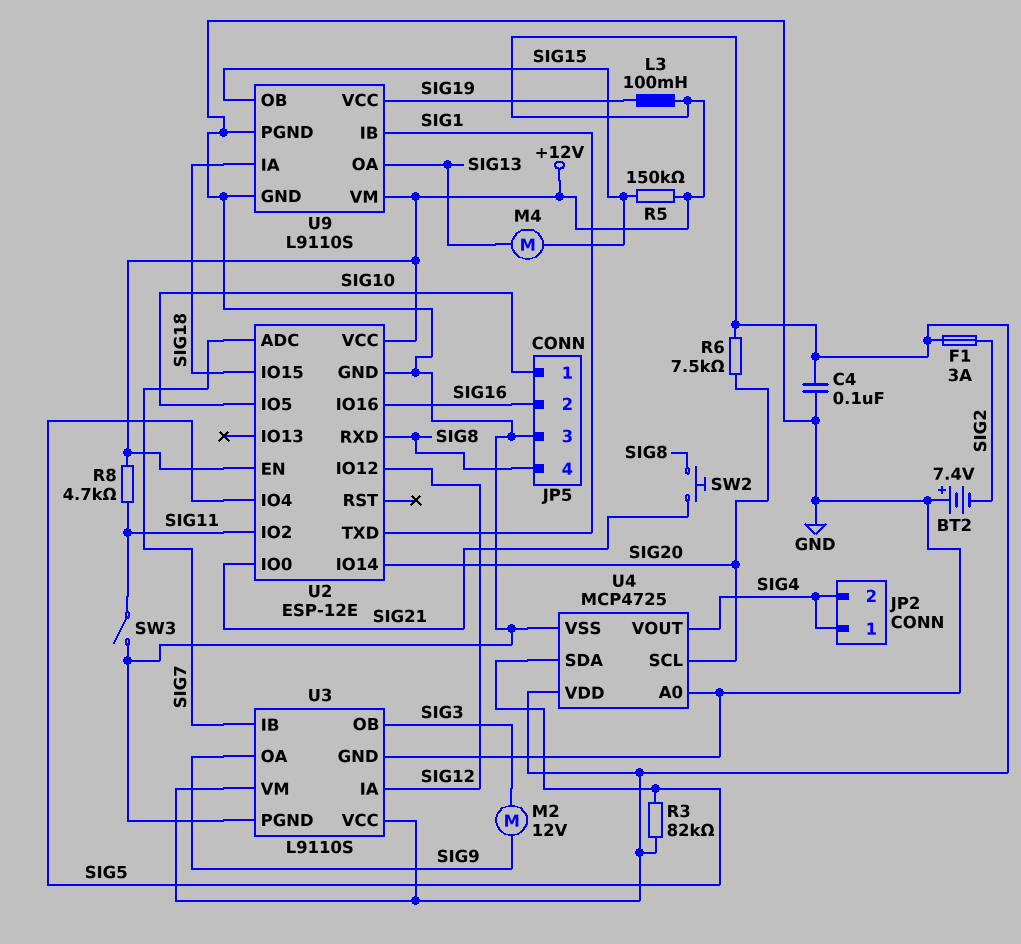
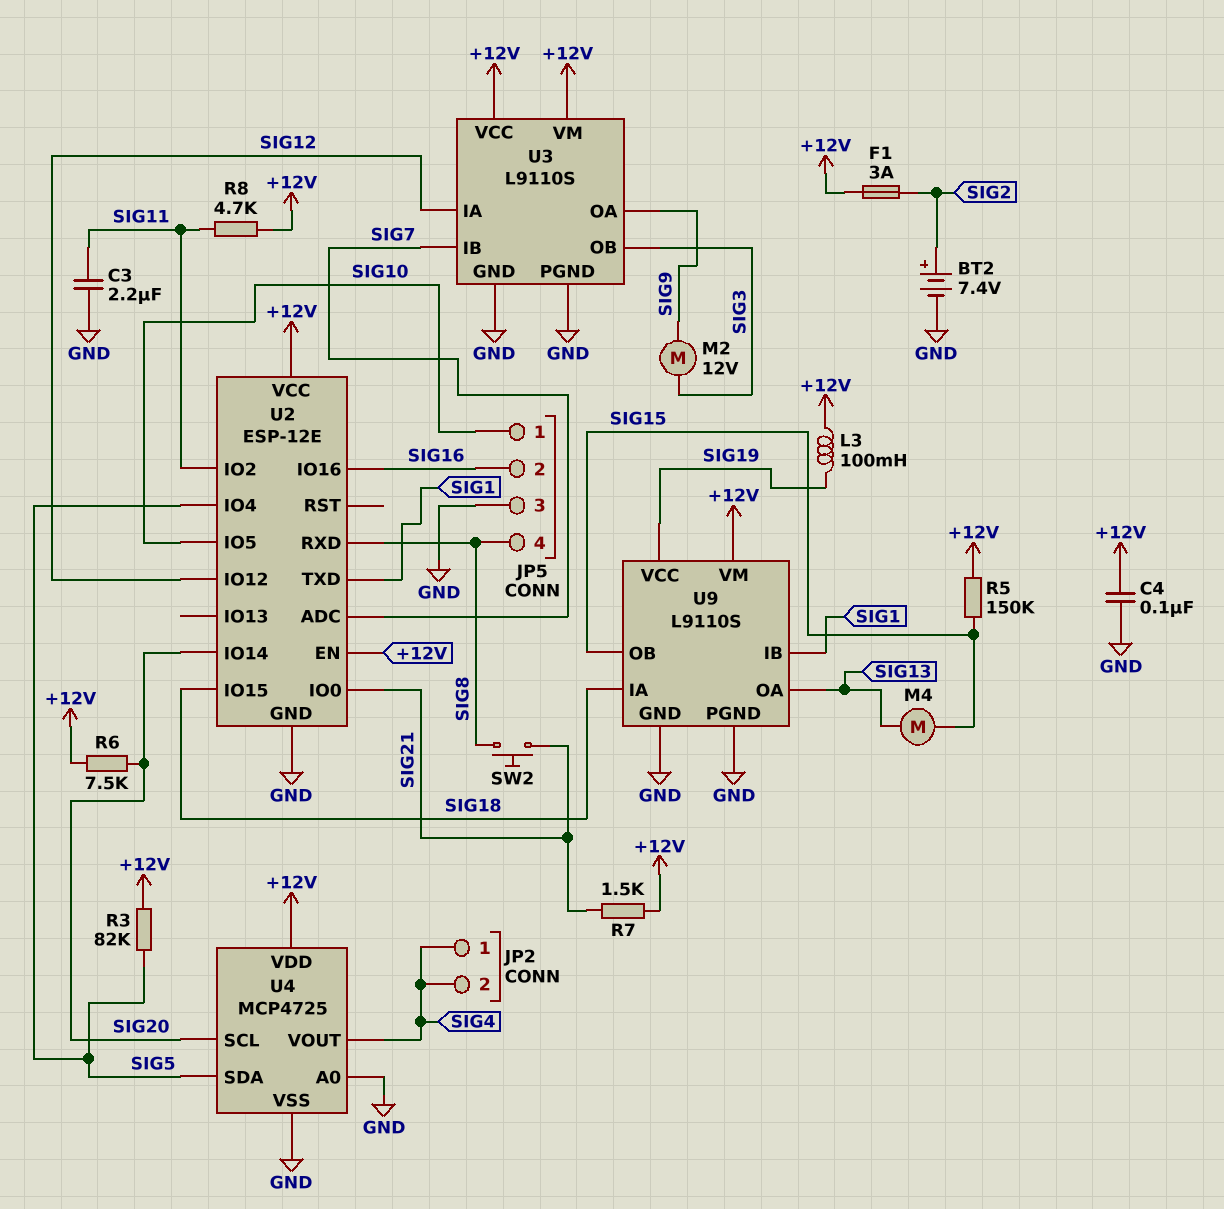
BT2: 7.4V (plus GND, minus SIG2) -> 7.4V (plus SIG2, minus GND)
C3: none -> 2.2uF (GND, SIG11)
R7: none -> 1.5k (+12V, SIG21)
SW3: switch (GND, SIG11) -> none

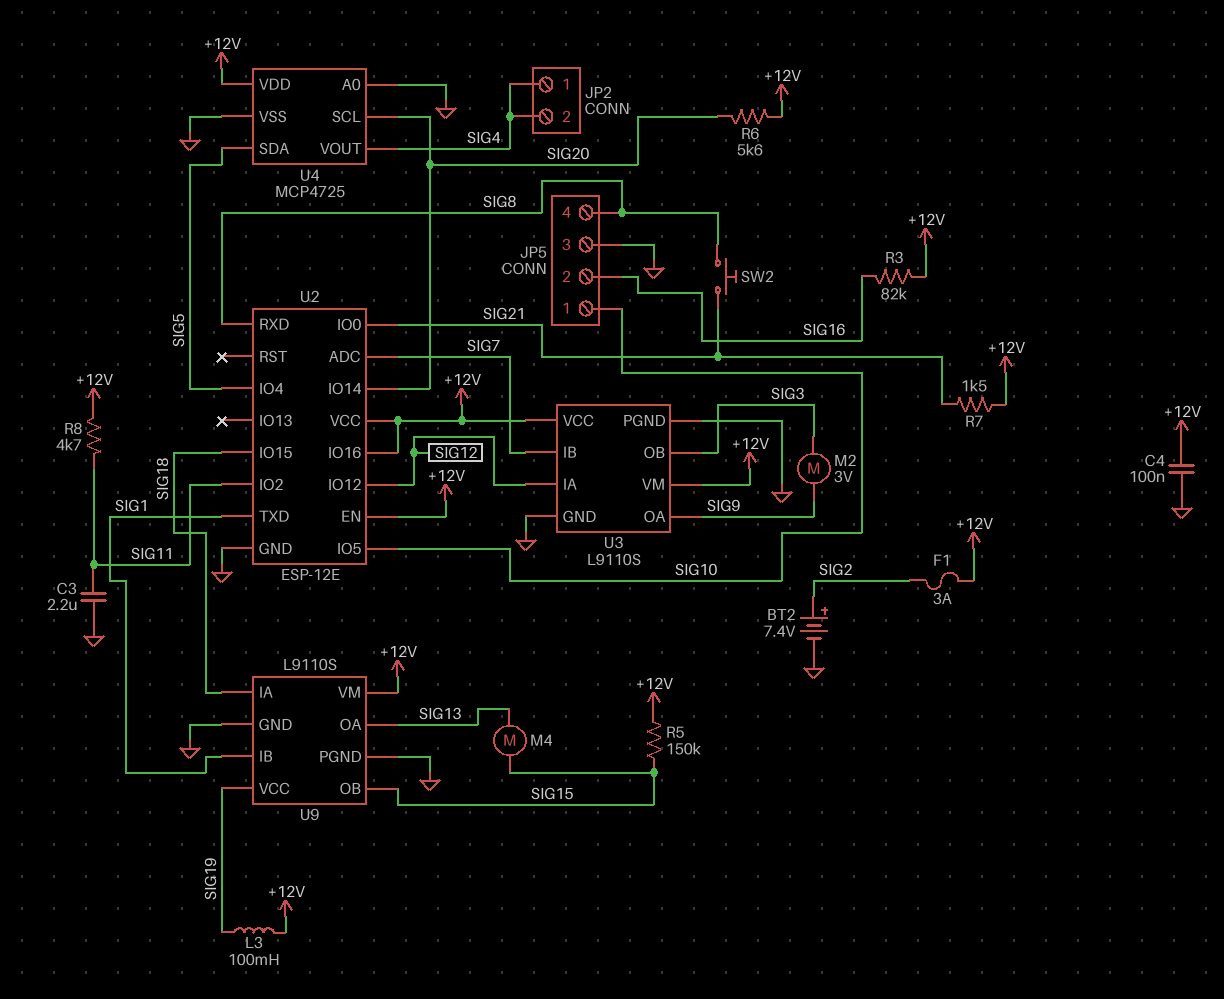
M2: motor 12V (SIG3, SIG9) -> motor 3V (SIG3, SIG9)
R3: 82k (+12V, SIG5) -> 82k (+12V, SIG16)
R6: 7.5k (+12V, SIG20) -> 5.6k (+12V, SIG20)
U2 pin IO16: SIG16 -> +12V

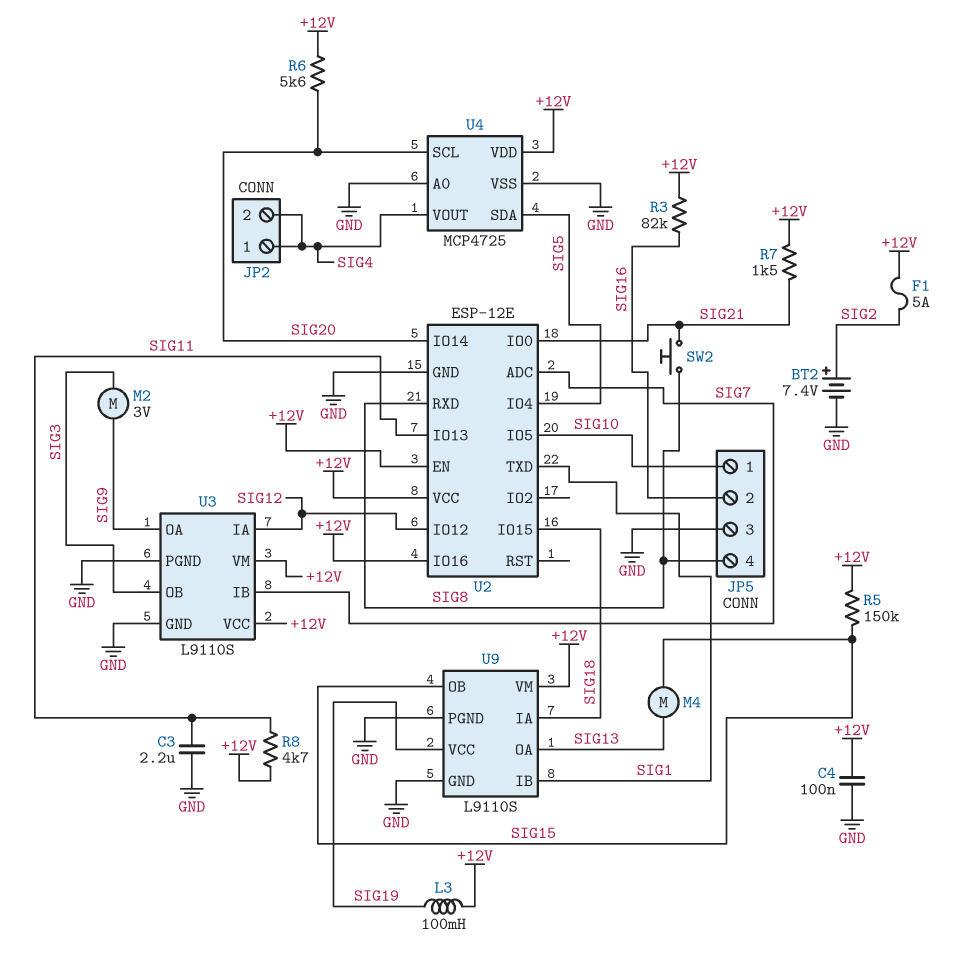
F1: 3A (+12V, SIG2) -> 5A (+12V, SIG2)
U2 pin IO2: SIG11 -> none
U2 pin IO13: none -> SIG11

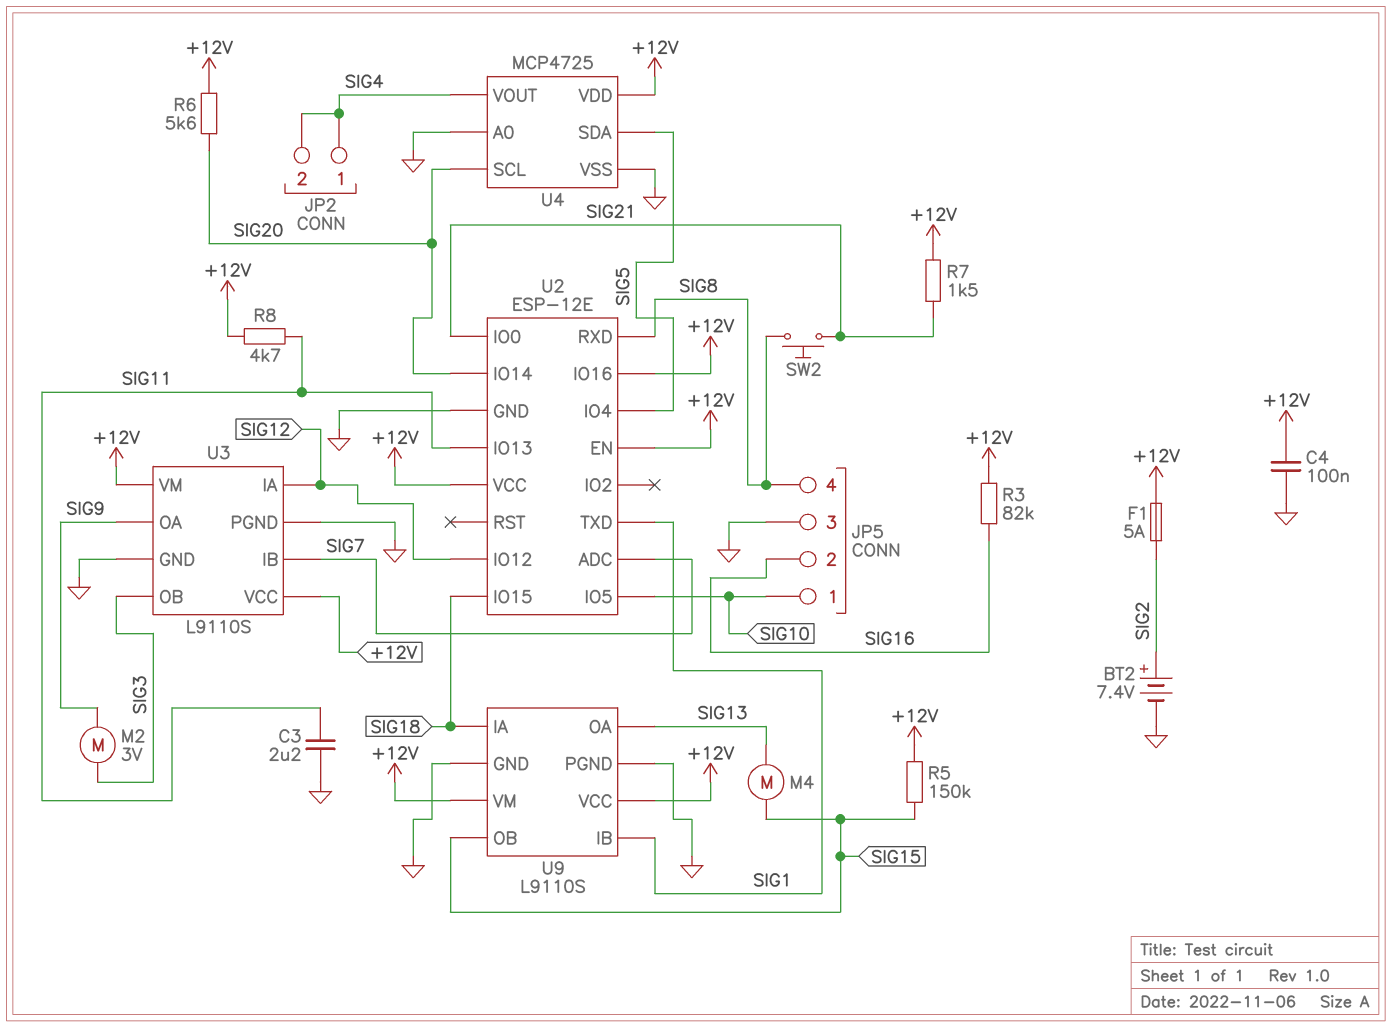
L3: 100mH (+12V, SIG19) -> none
U9 pin VCC: SIG19 -> +12V

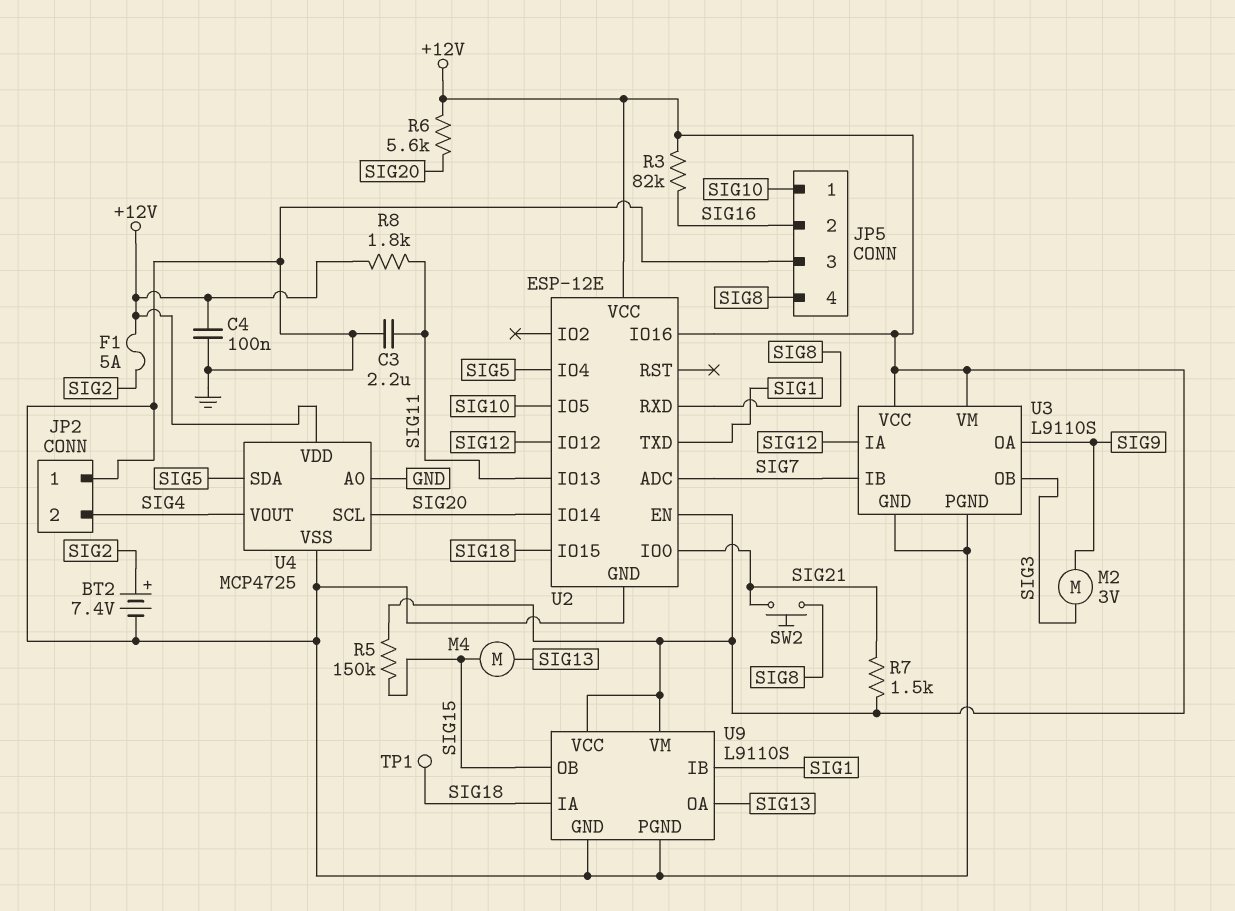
JP2 pin 1: SIG4 -> GND
R8: 4.7k (+12V, SIG11) -> 1.8k (+12V, SIG11)
TP1: none -> test point (SIG18)

